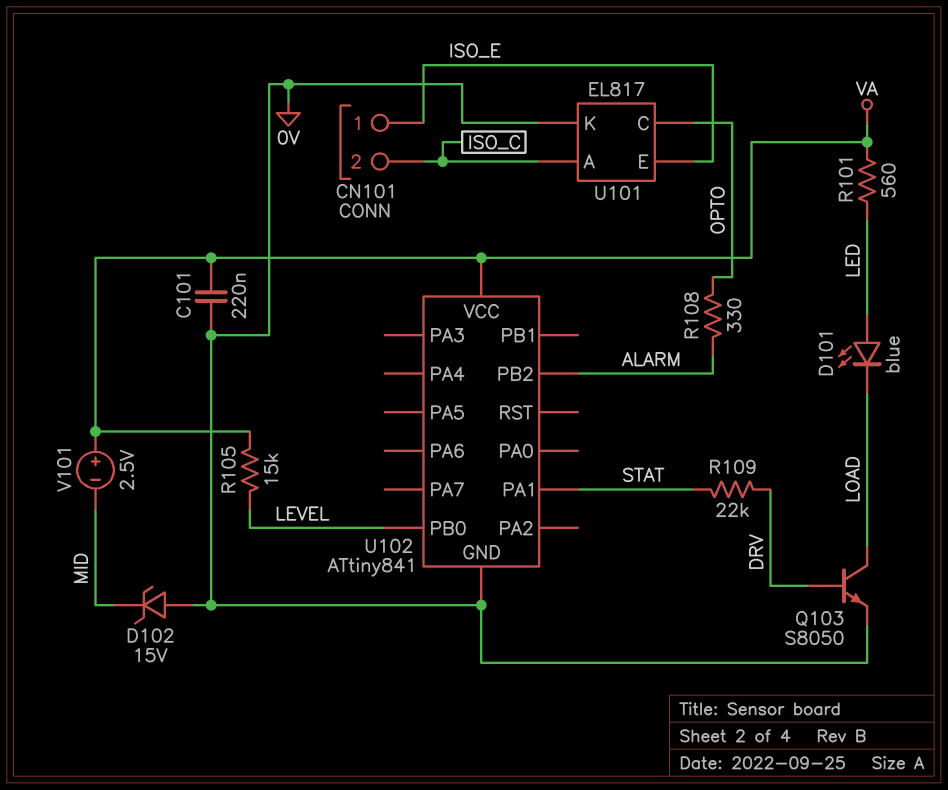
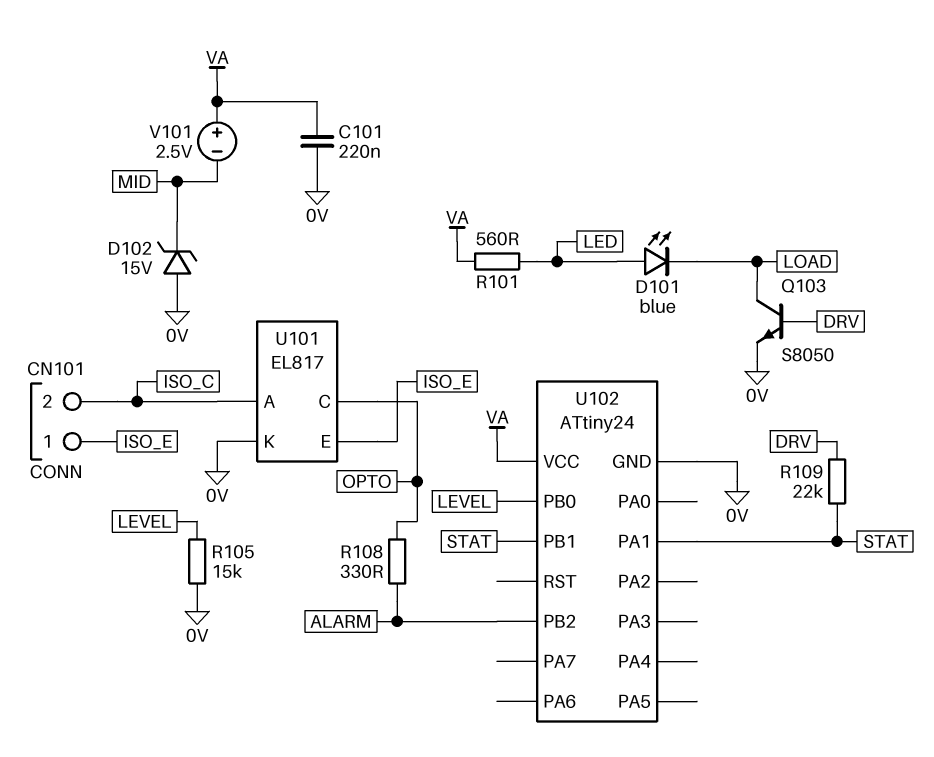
R105: 15k (LEVEL, VA) -> 15k (0V, LEVEL)
U102: ATtiny841 -> ATtiny24
U102 pin PB1: none -> STAT

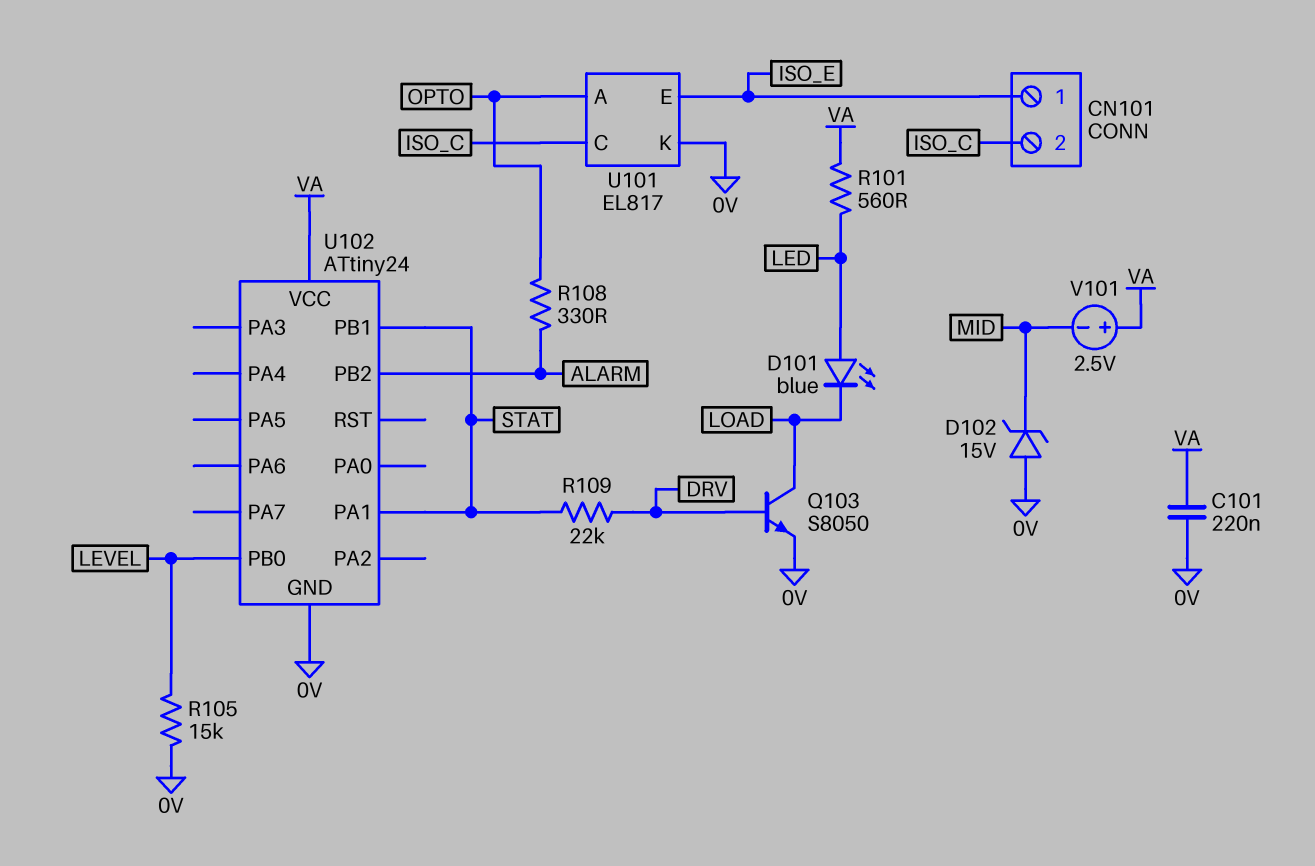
U101 pin A: ISO_C -> OPTO
U101 pin C: OPTO -> ISO_C

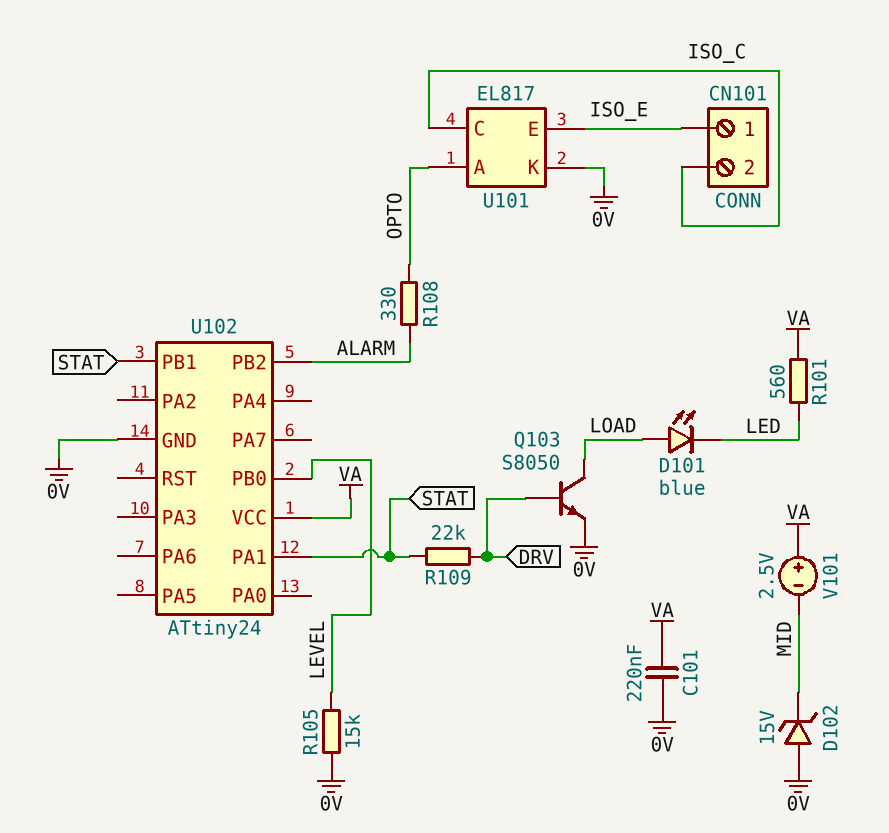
D101: LED blue (A LED, K LOAD) -> LED blue (A LOAD, K LED)

